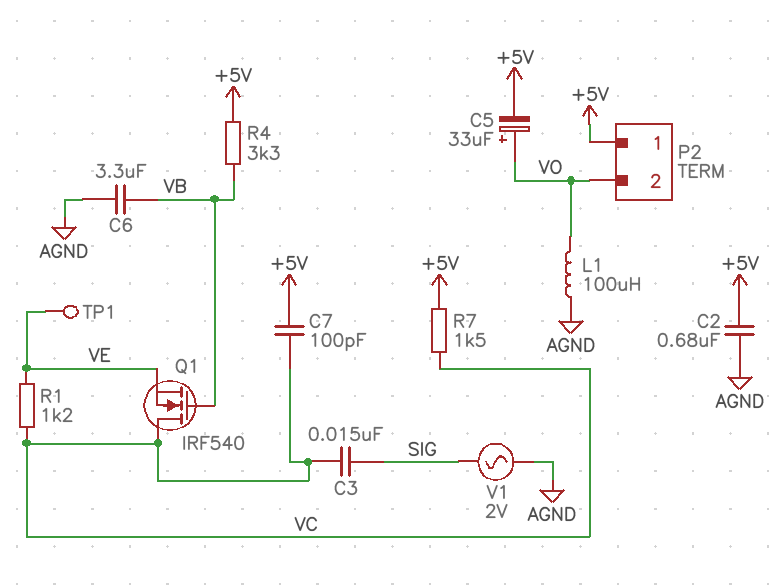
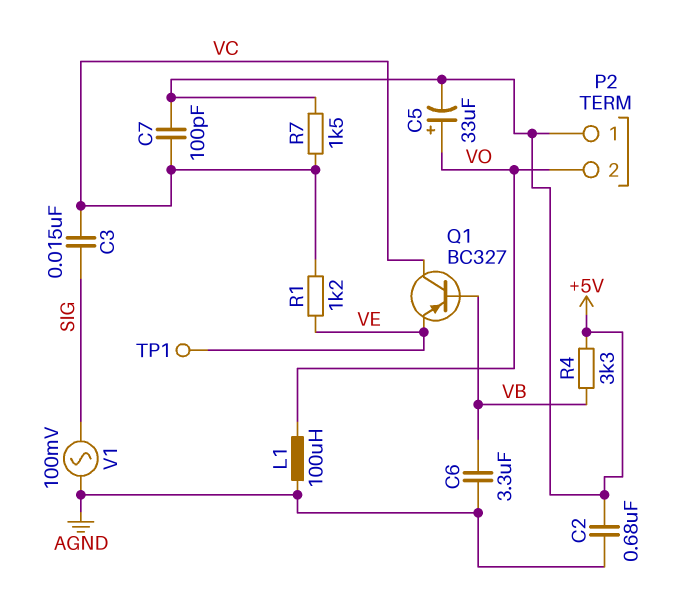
Q1: NMOS IRF540 (G VB, D VC, S VE) -> PNP BC327 (B VB, C VC, E VE)
V1: AC 2V (AGND, SIG) -> AC 100mV (AGND, SIG)

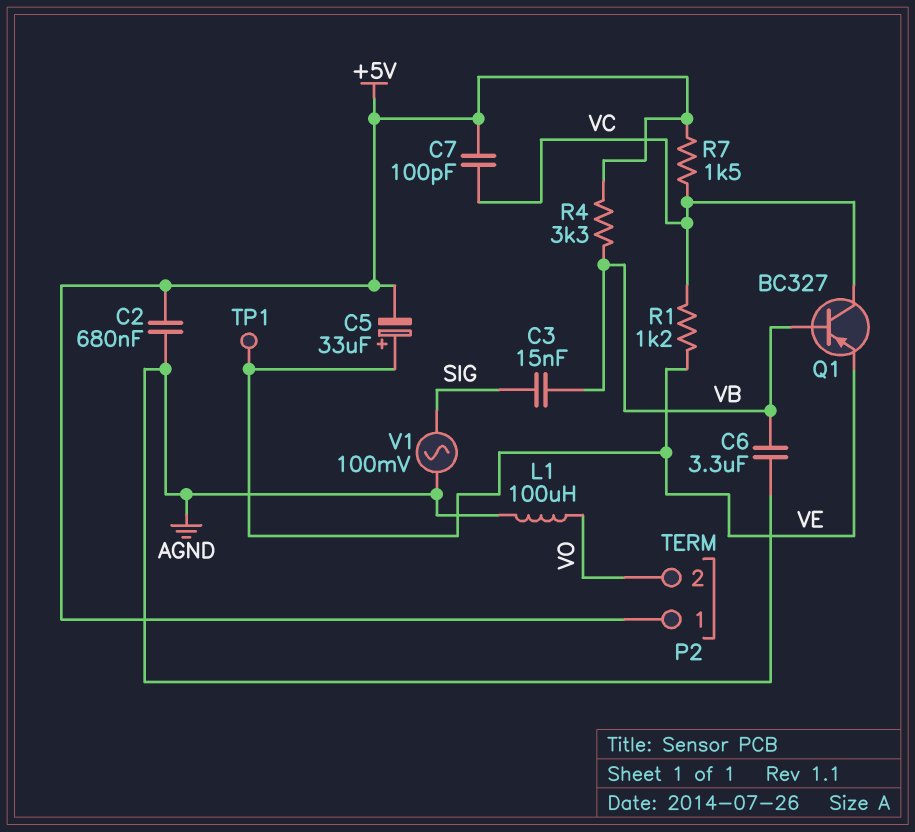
C3: 15nF (SIG, VC) -> 15nF (SIG, VB)
C5: 33uF (plus VO, minus +5V) -> 33uF (plus VE, minus +5V)

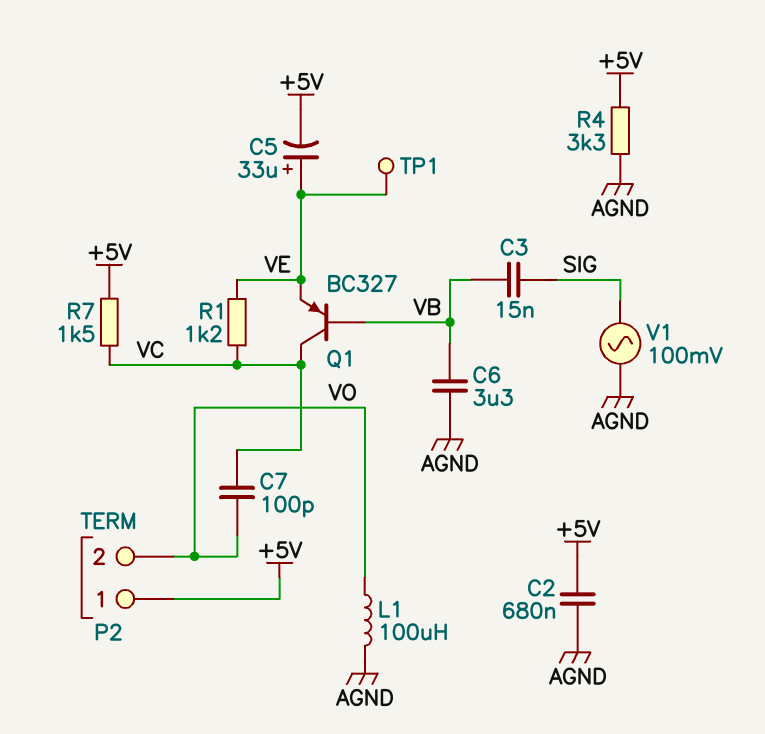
C7: 100pF (+5V, VC) -> 100pF (VC, VO)
R4: 3.3k (+5V, VB) -> 3.3k (+5V, AGND)

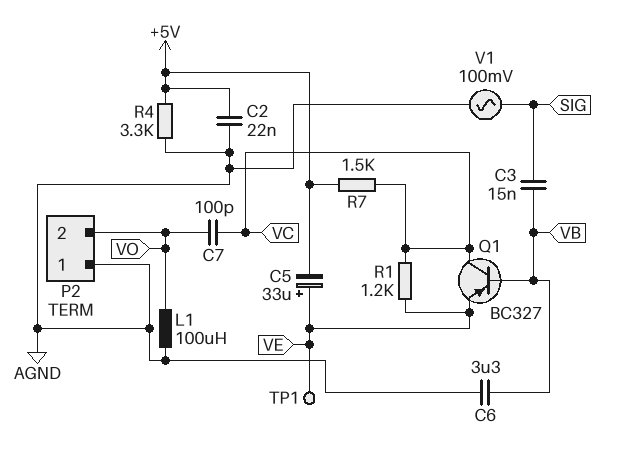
C2: 680nF (+5V, AGND) -> 22nF (+5V, AGND)
P2 pin 1: +5V -> AGND

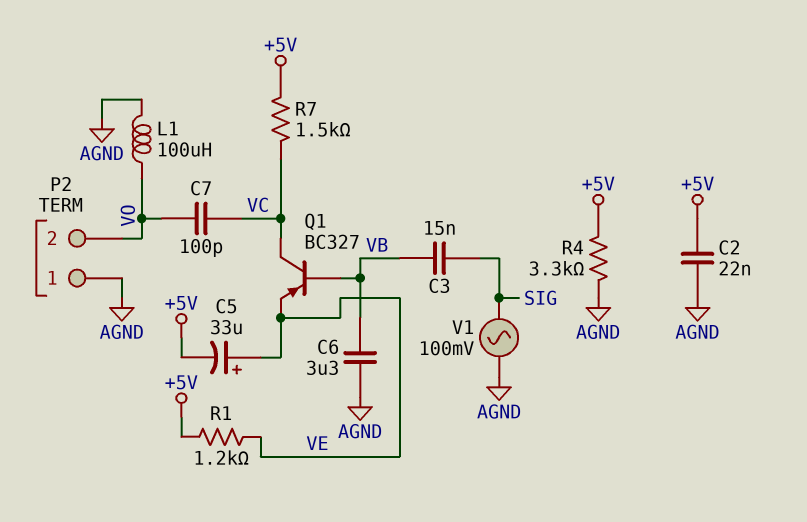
R1: 1.2k (VC, VE) -> 1.2k (+5V, VE)
TP1: test point (VE) -> none

